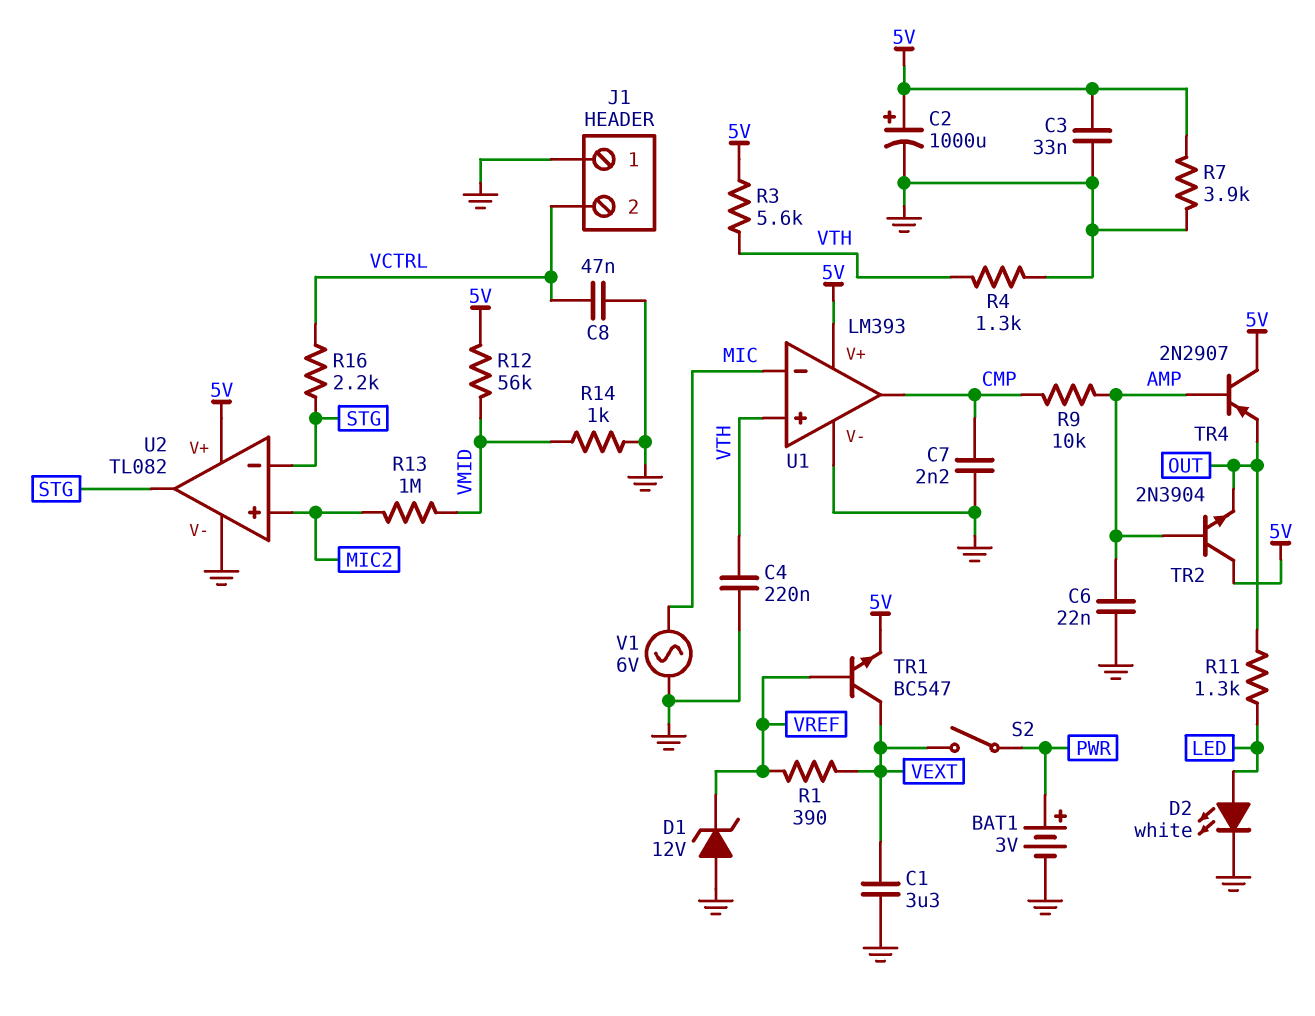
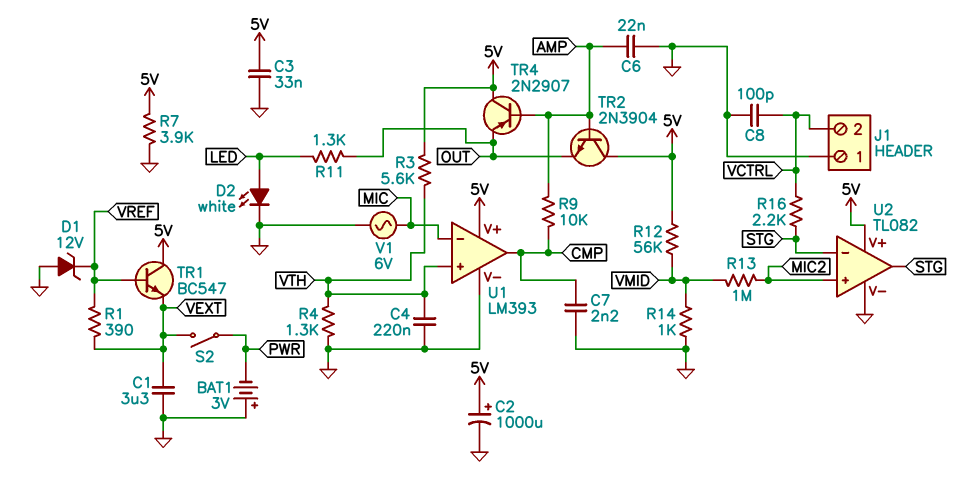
BAT1: 3V (plus PWR, minus GND) -> 3V (plus GND, minus PWR)
C8: 47nF (GND, VCTRL) -> 100pF (GND, VCTRL)
TR1: NPN BC547 (B VREF, C VEXT, E 5V) -> NPN BC547 (B VREF, C 5V, E VEXT)

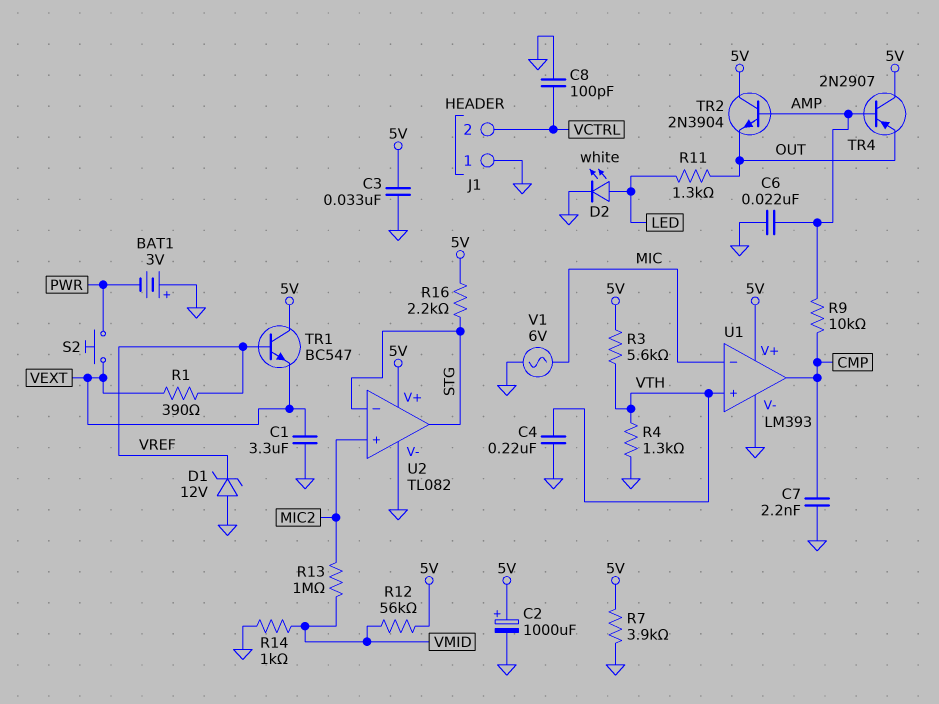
R16: 2.2k (STG, VCTRL) -> 2.2k (5V, STG)
S2: switch (PWR, VEXT) -> button (PWR, VEXT)

